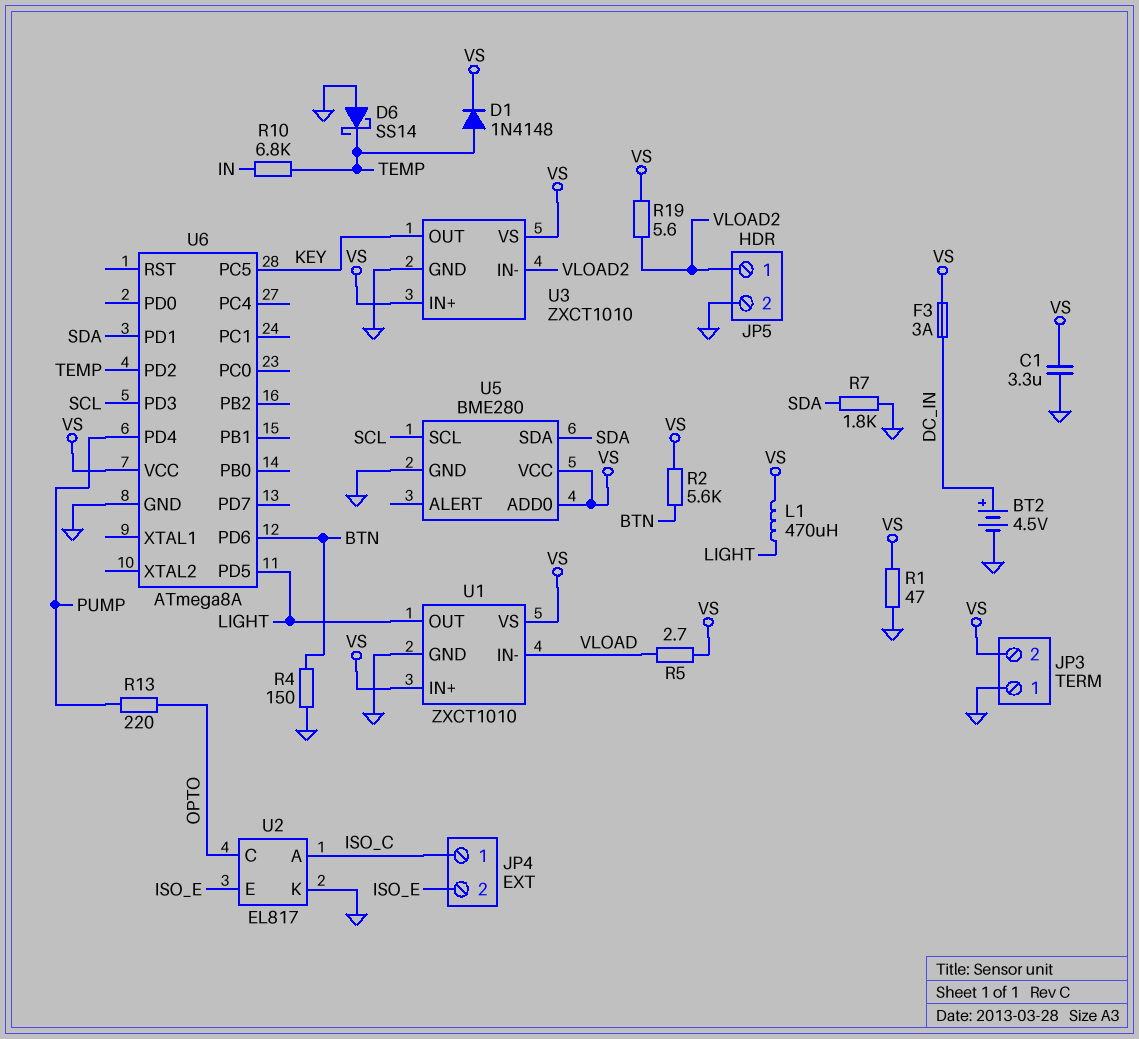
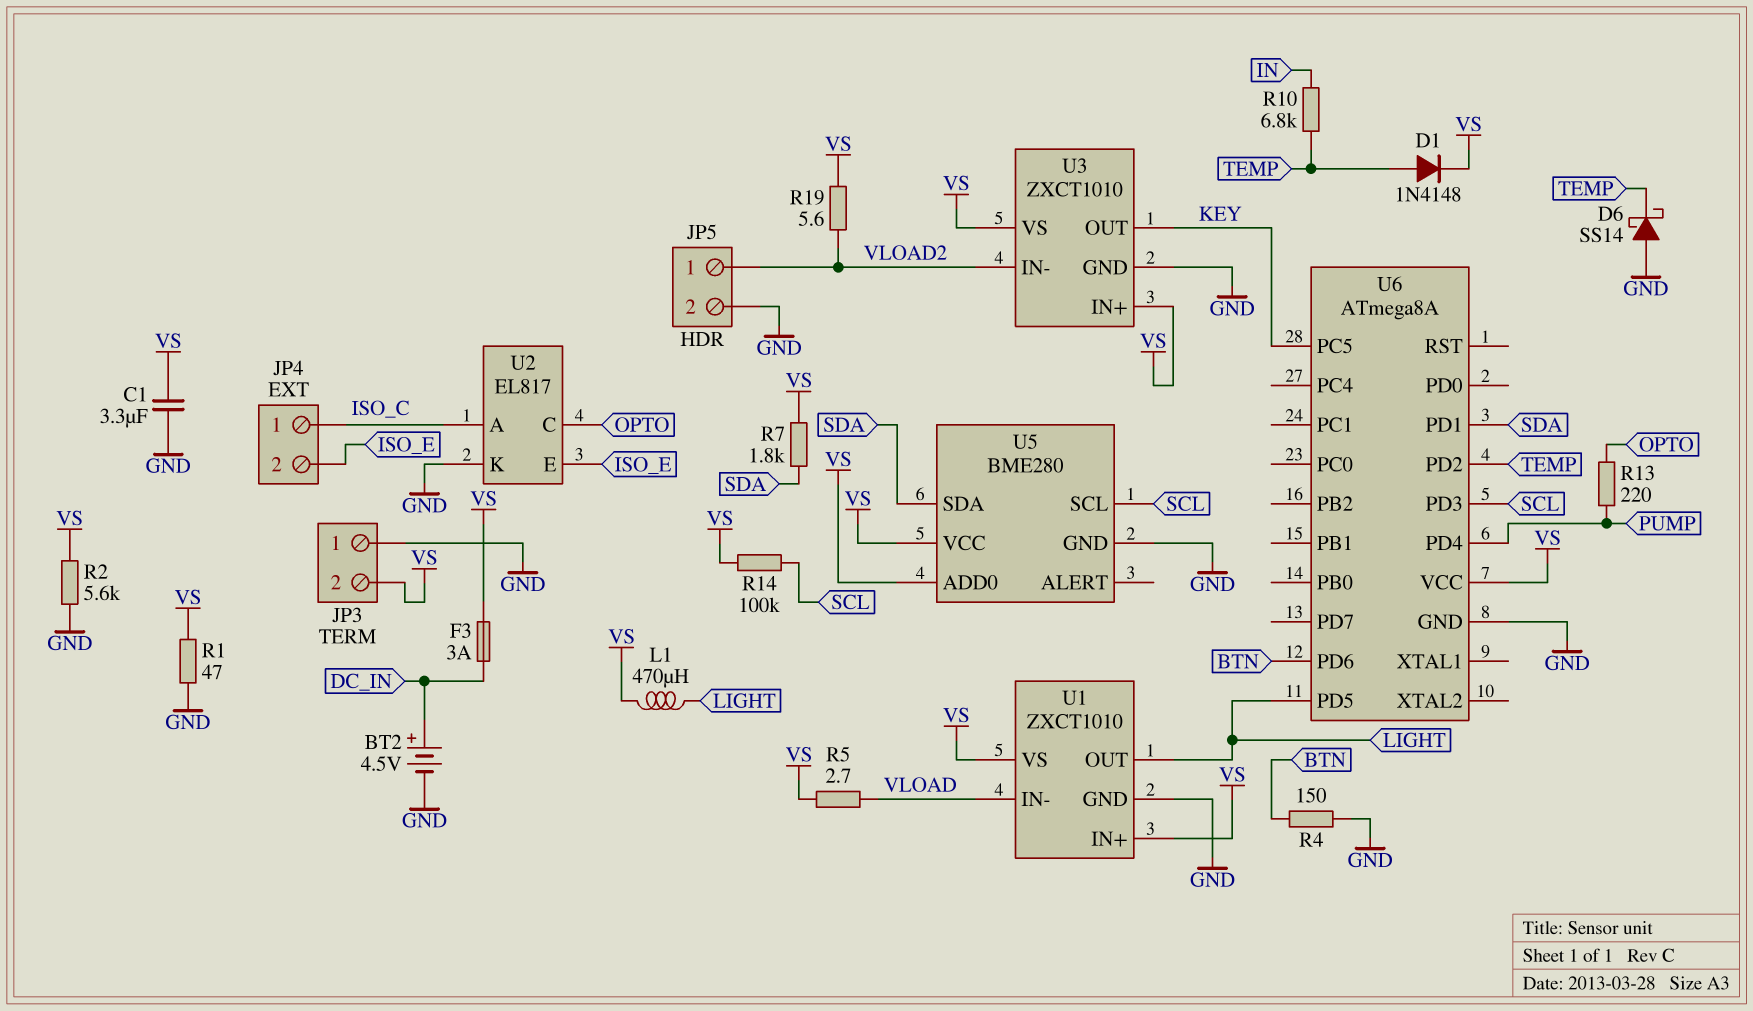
R2: 5.6k (BTN, VS) -> 5.6k (GND, VS)
R7: 1.8k (GND, SDA) -> 1.8k (SDA, VS)
R14: none -> 100k (SCL, VS)

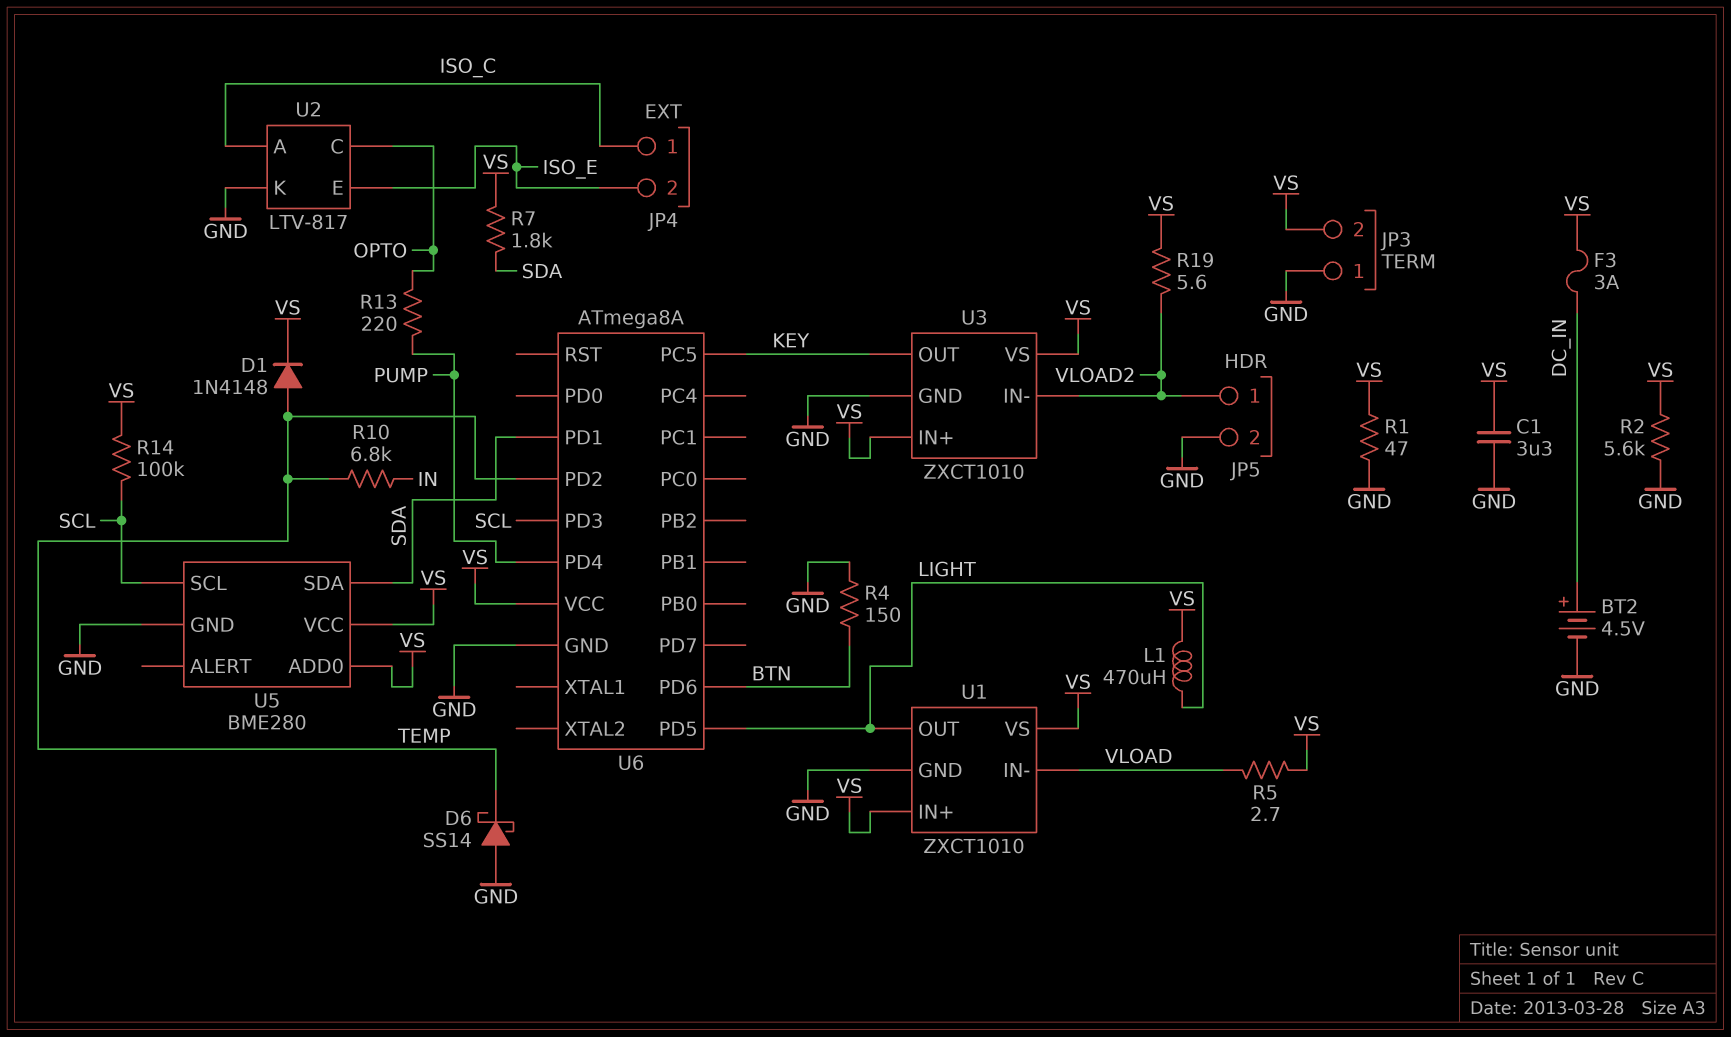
U2: EL817 -> LTV-817

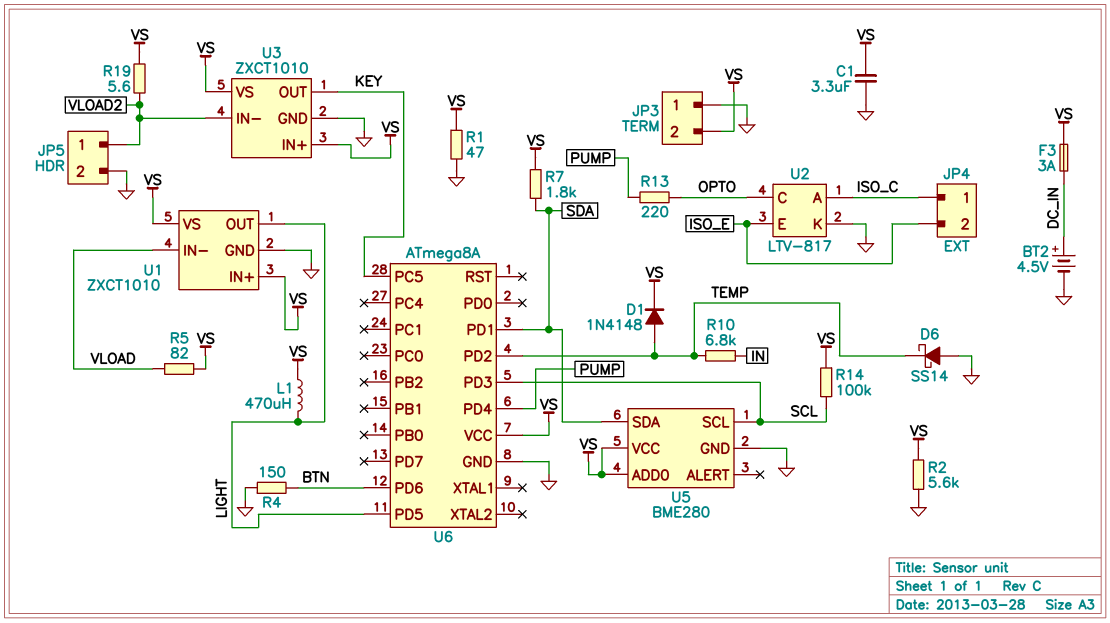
R5: 2.7 (VLOAD, VS) -> 82 (VLOAD, VS)

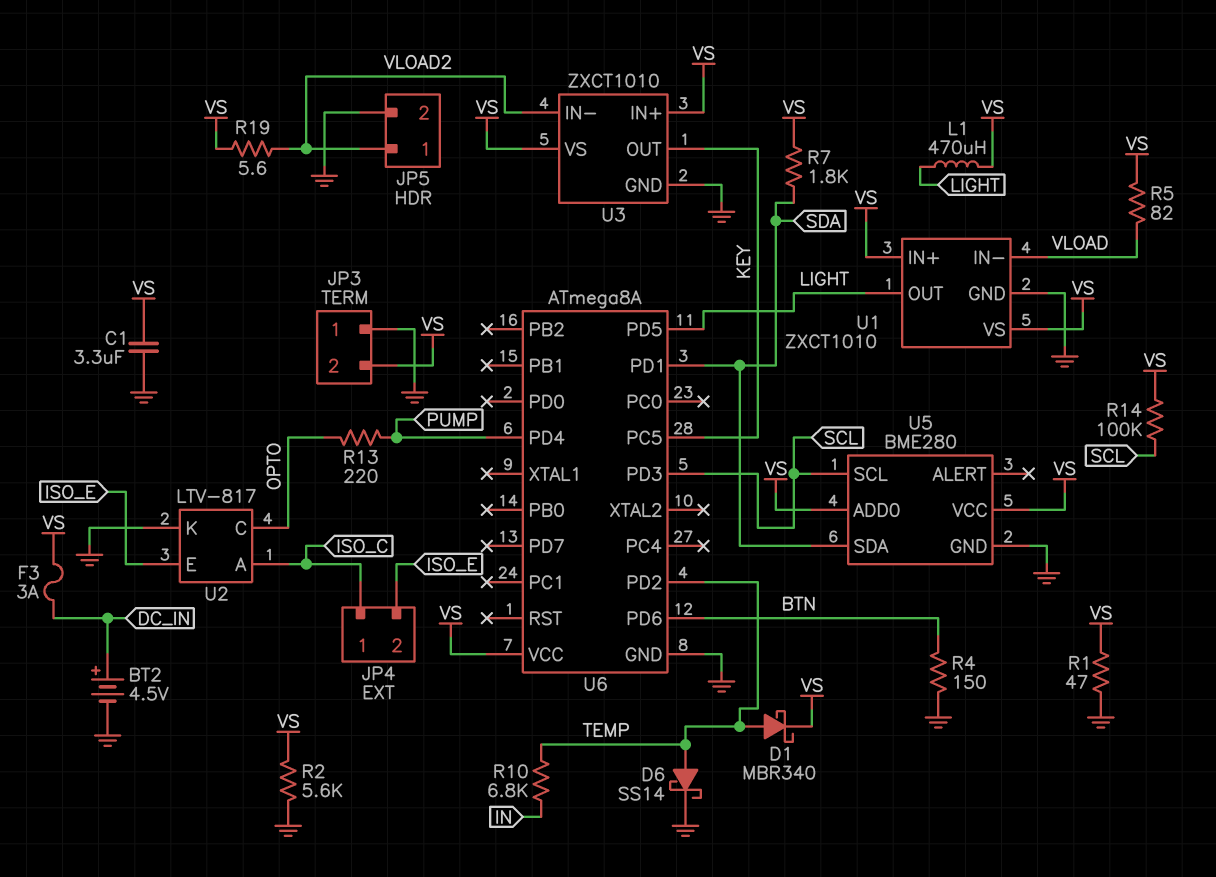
D1: diode 1N4148 (A TEMP, K VS) -> schottky MBR340 (A TEMP, K VS)
D6: schottky SS14 (A GND, K TEMP) -> schottky SS14 (A TEMP, K GND)

